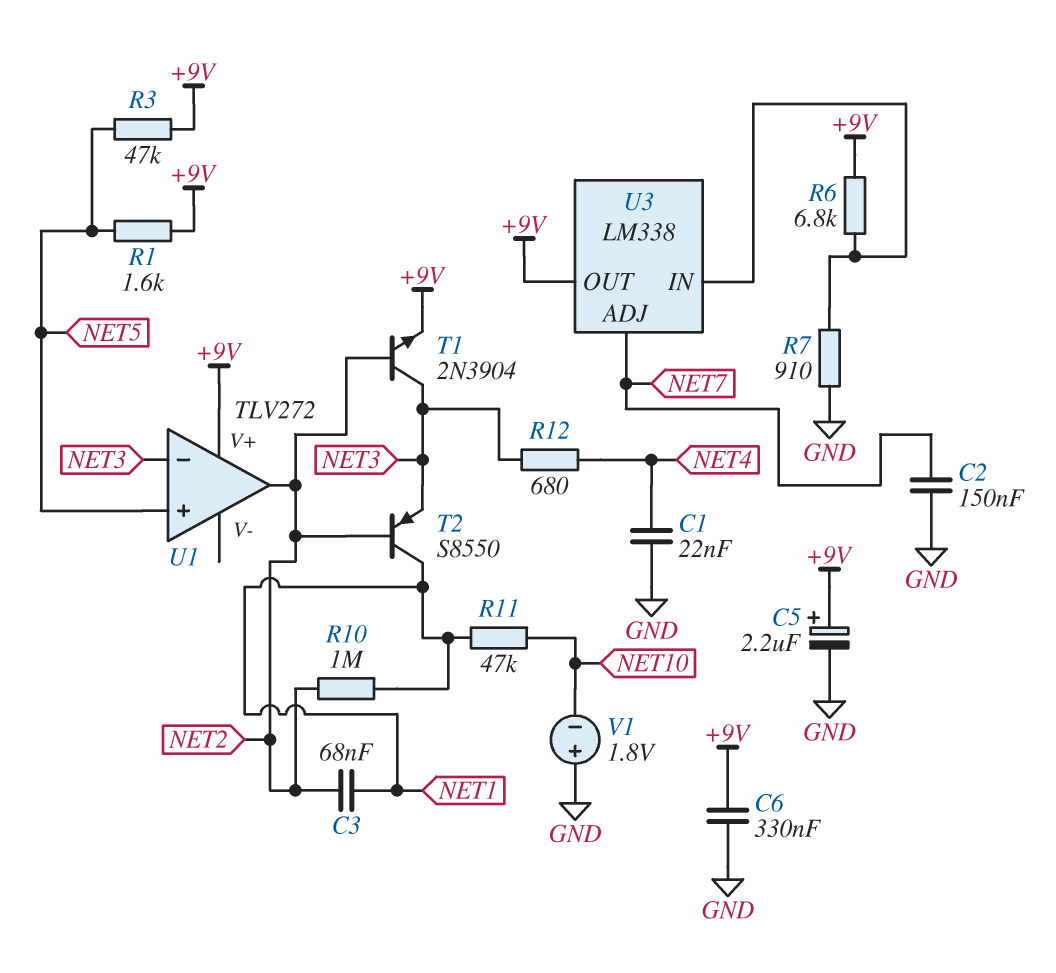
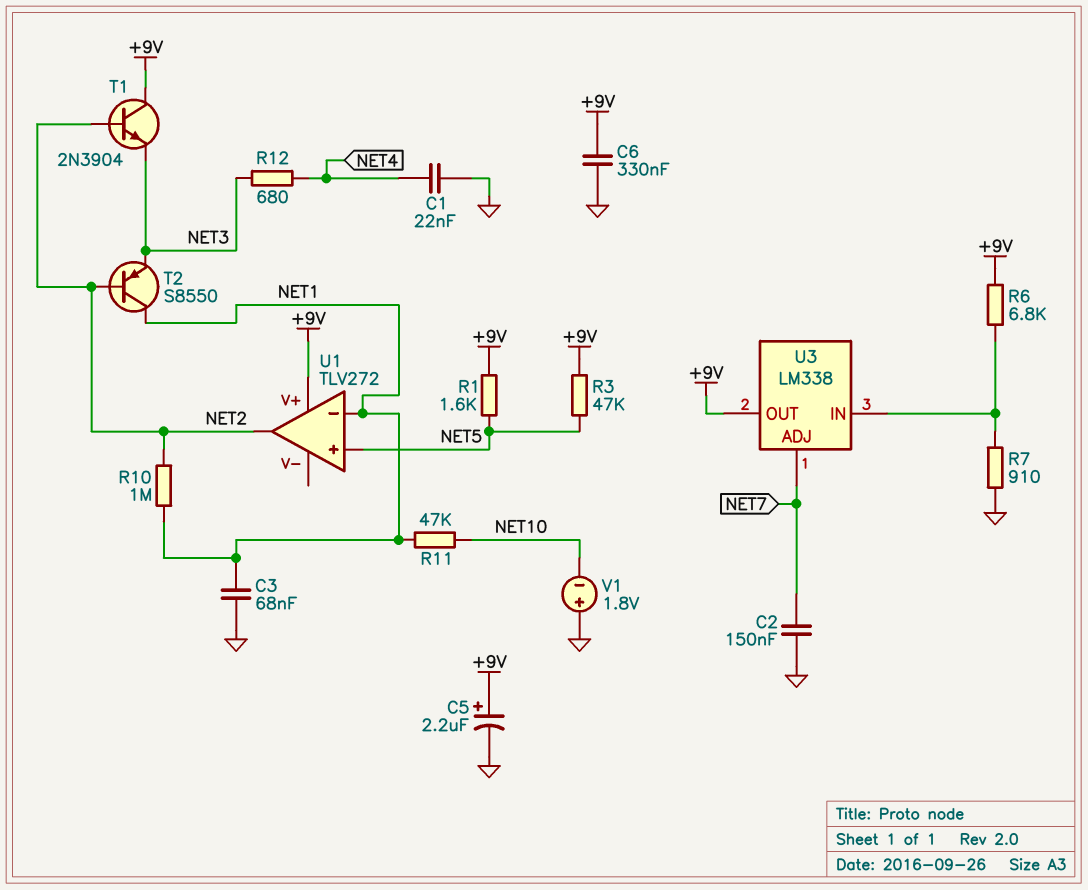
C3: 68nF (NET1, NET2) -> 68nF (GND, NET1)
T1: NPN 2N3904 (B NET2, C NET3, E +9V) -> NPN 2N3904 (B NET2, C +9V, E NET3)
U1 pin in-: NET3 -> NET1

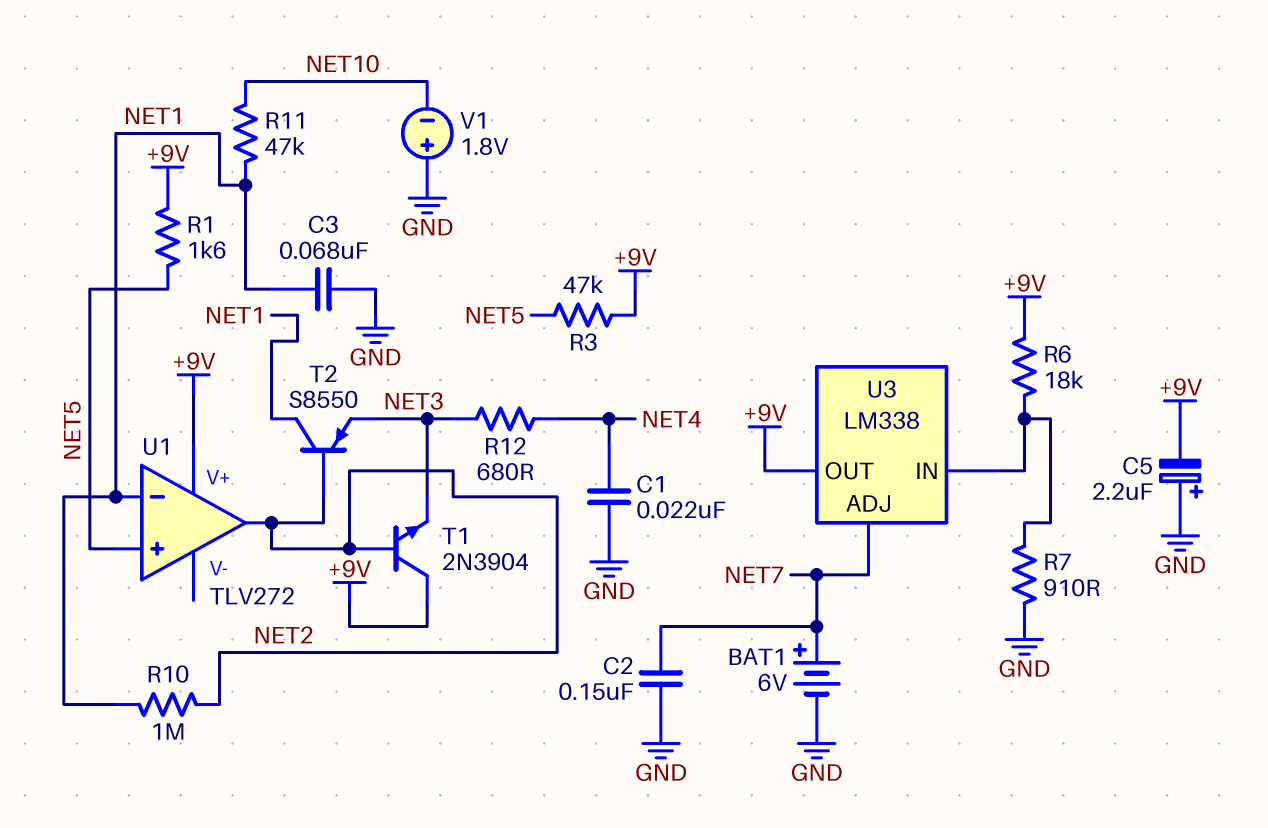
BAT1: none -> 6V (plus NET7, minus GND)
C5: 2.2uF (plus +9V, minus GND) -> 2.2uF (plus GND, minus +9V)
C6: 330nF (+9V, GND) -> none
R6: 6.8k (+9V, U3/IN) -> 18k (+9V, U3/IN)

